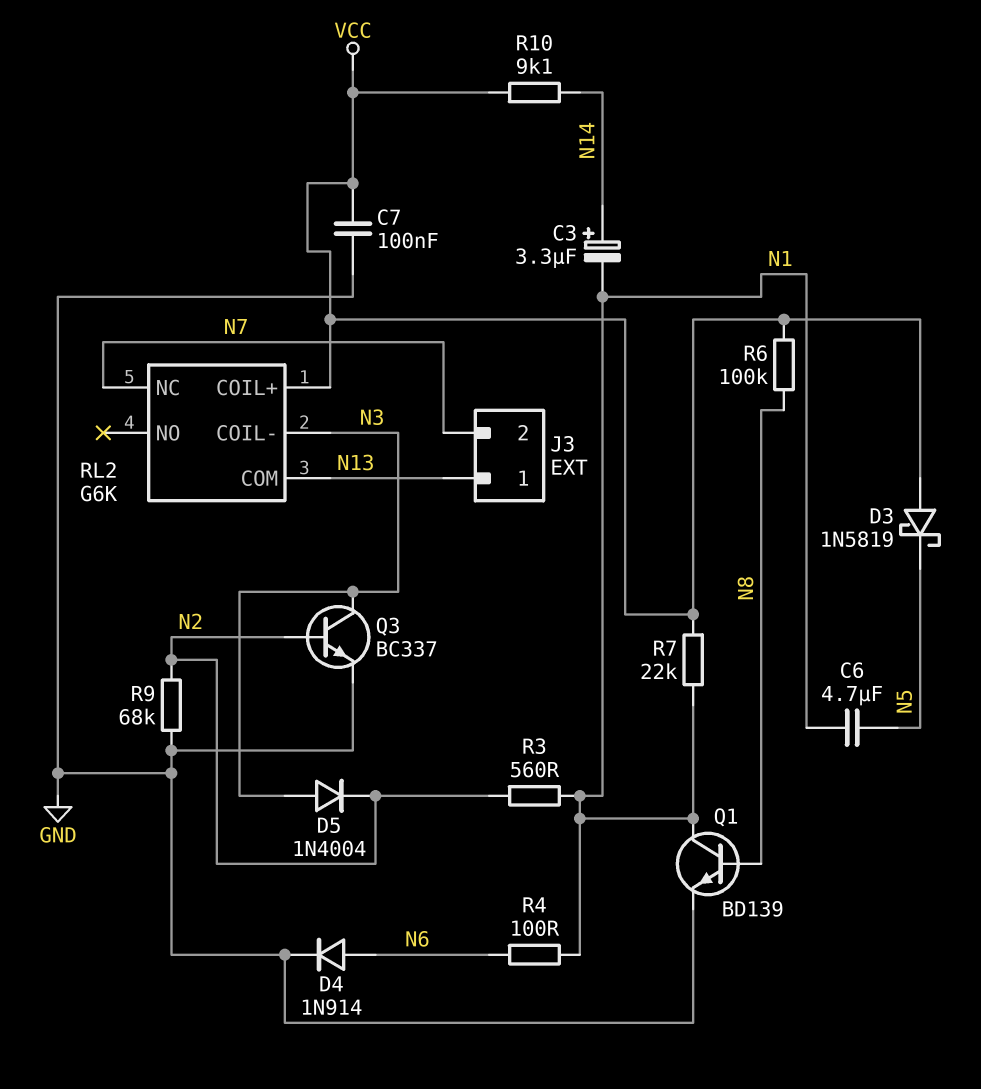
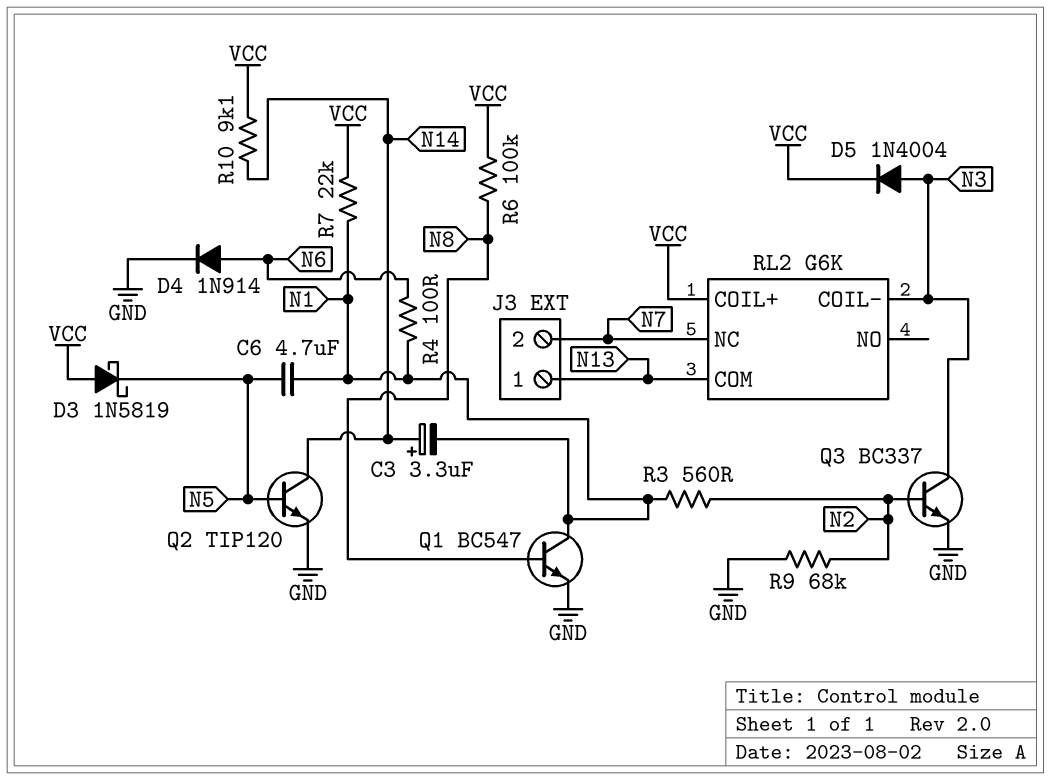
C7: 100nF (GND, VCC) -> none
D5: diode 1N4004 (A N3, K N2) -> diode 1N4004 (A N3, K VCC)
Q1: NPN BD139 (B N8, C N1, E GND) -> NPN BC547 (B N8, C N1, E GND)
Q2: none -> NPN TIP120 (B N5, C N14, E GND)

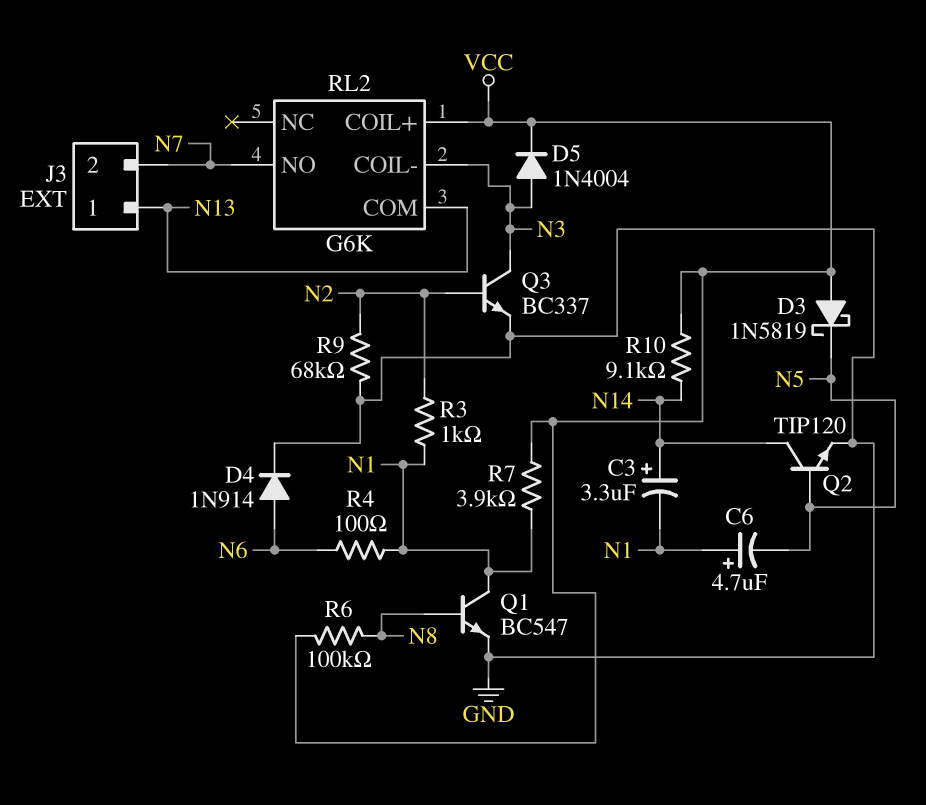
C6: 4.7uF (N1, N5) -> 4.7uF (plus N1, minus N5)
R3: 560 (N1, N2) -> 1k (N1, N2)
R7: 22k (N1, VCC) -> 3.9k (N1, VCC)
RL2 pin NC: N7 -> none
RL2 pin NO: none -> N7

